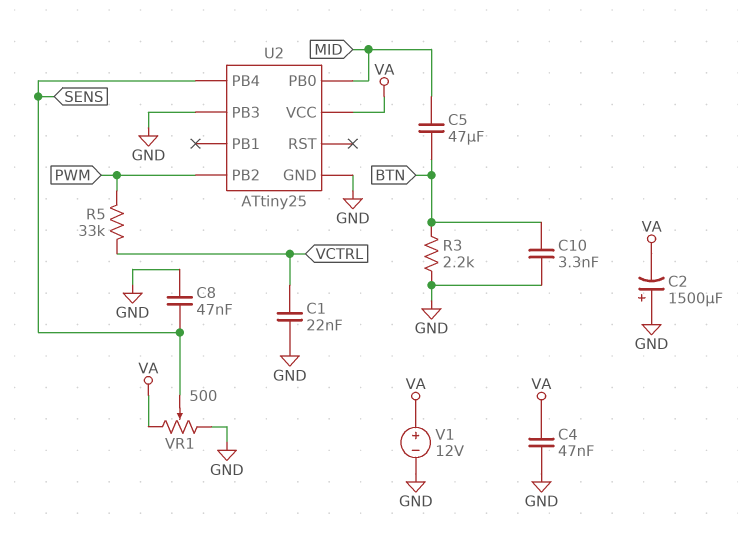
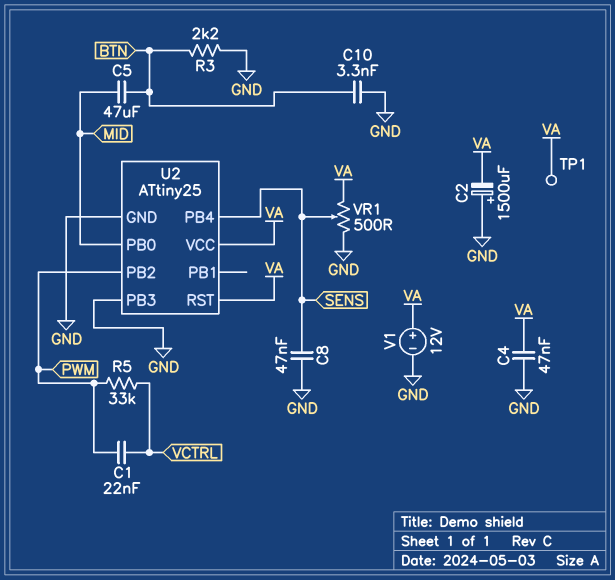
C1: 22nF (GND, VCTRL) -> 22nF (PWM, VCTRL)
TP1: none -> test point (VA)
U2 pin RST: none -> VA

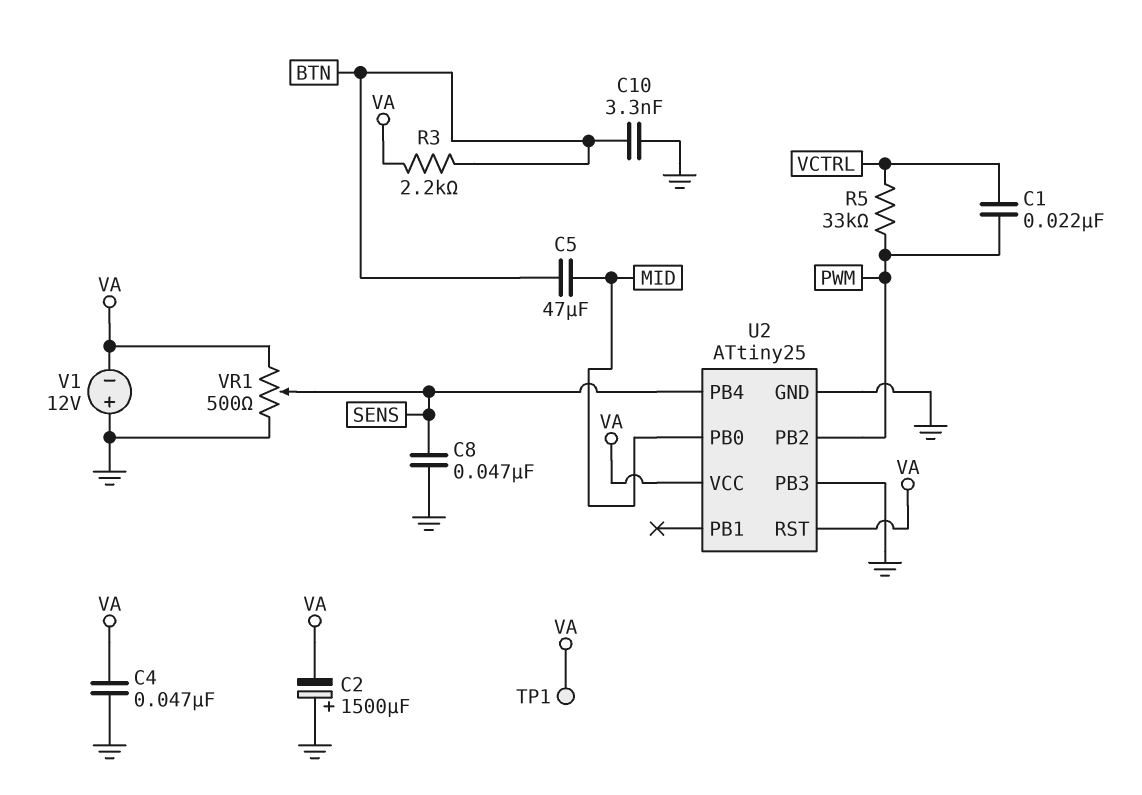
R3: 2.2k (BTN, GND) -> 2.2k (BTN, VA)
V1: 12V (plus VA, minus GND) -> 12V (plus GND, minus VA)

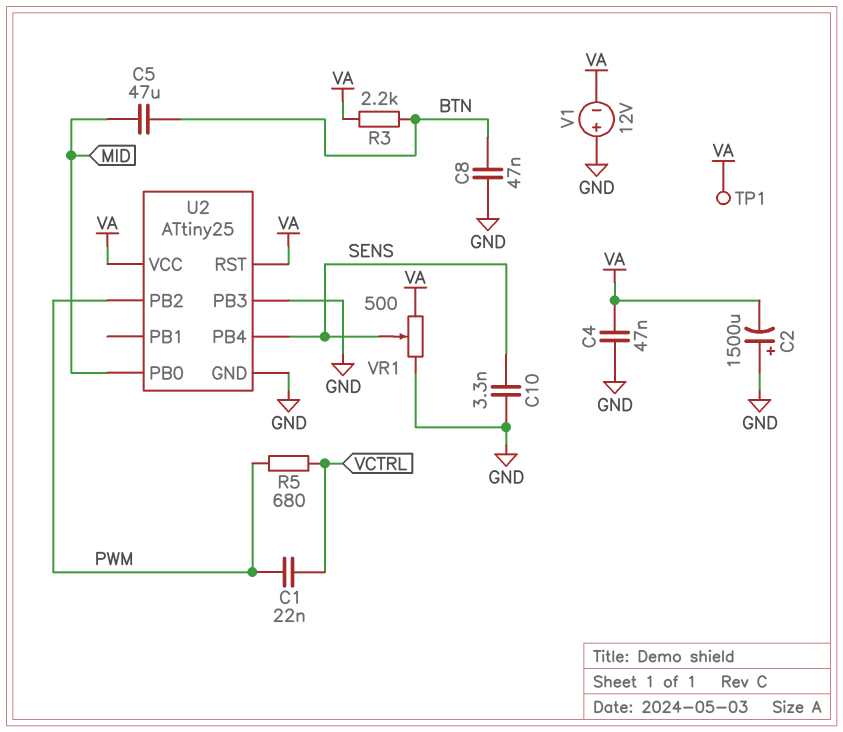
C8: 47nF (GND, SENS) -> 47nF (BTN, GND)
C10: 3.3nF (BTN, GND) -> 3.3nF (GND, SENS)
R5: 33k (PWM, VCTRL) -> 680 (PWM, VCTRL)

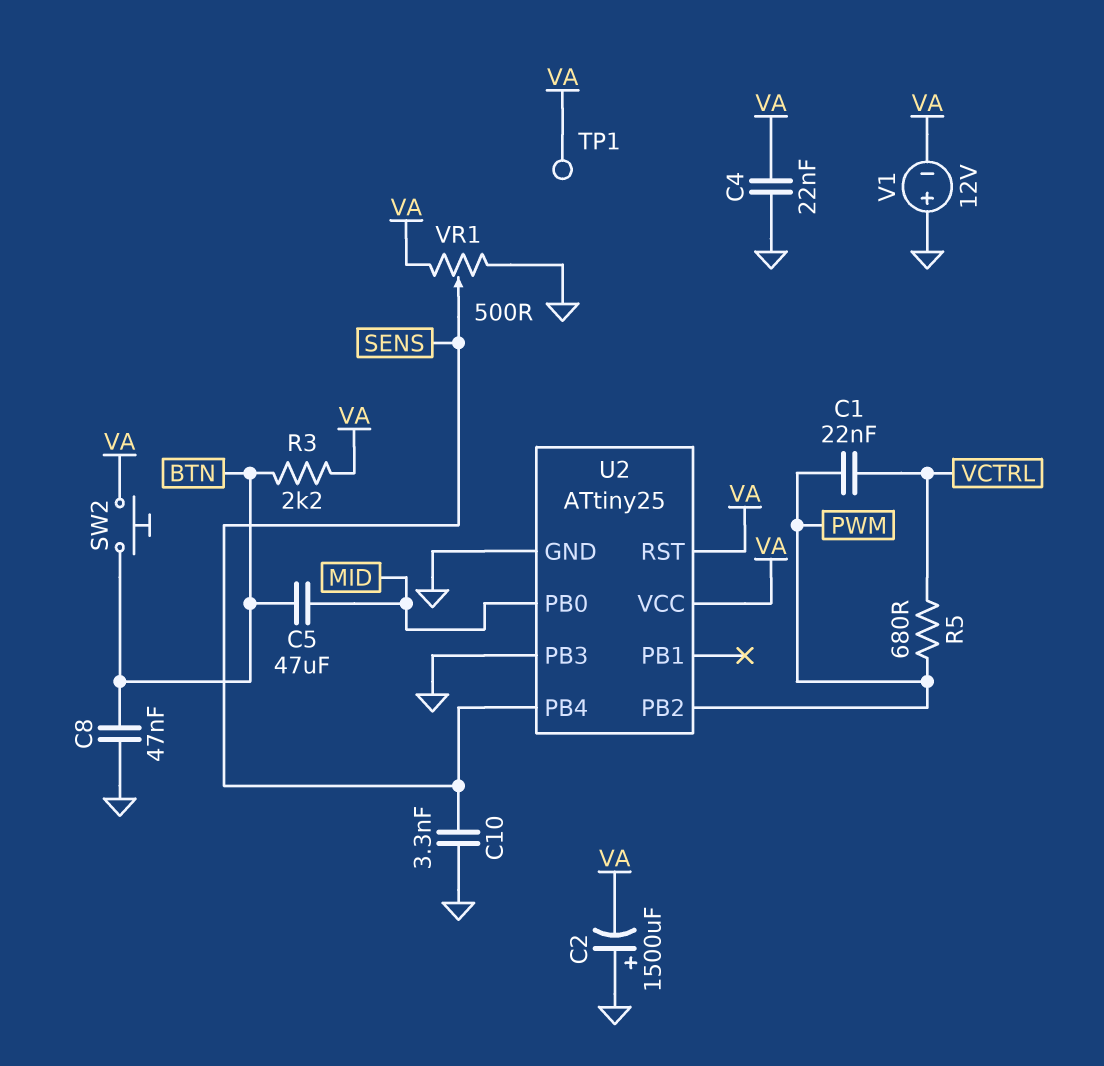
C4: 47nF (GND, VA) -> 22nF (GND, VA)
SW2: none -> button (BTN, VA)

